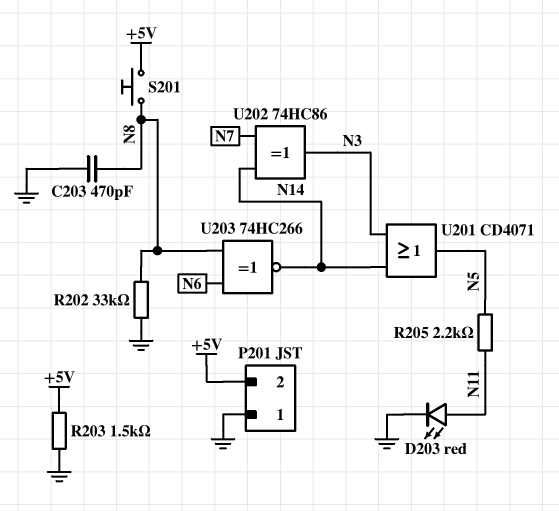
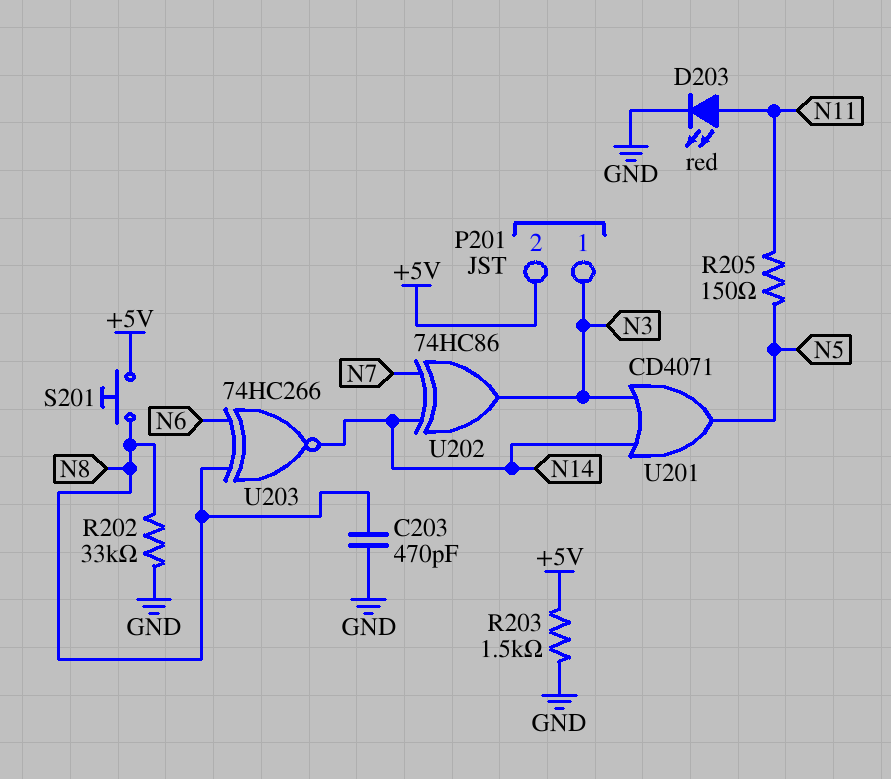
P201 pin 1: GND -> N3
R205: 2.2k (N5, N11) -> 150 (N5, N11)

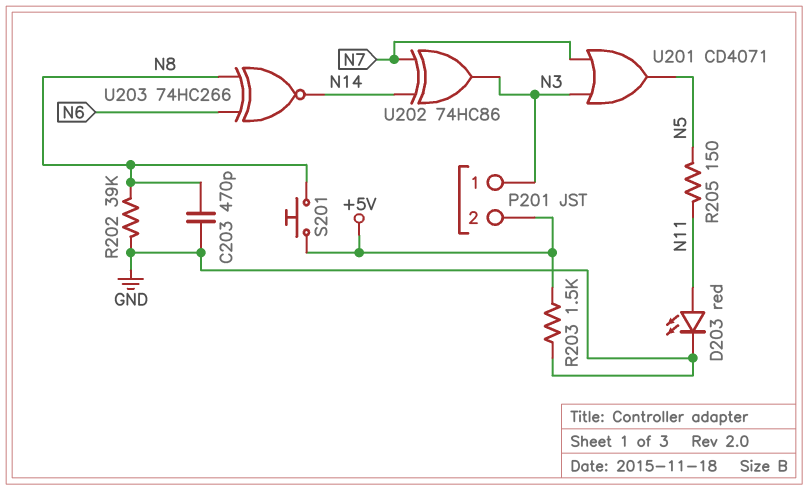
R202: 33k (GND, N8) -> 39k (GND, N8)
U201: OR CD4071 (in N3, in N14, out N5) -> OR CD4071 (in N3, in N7, out N5)

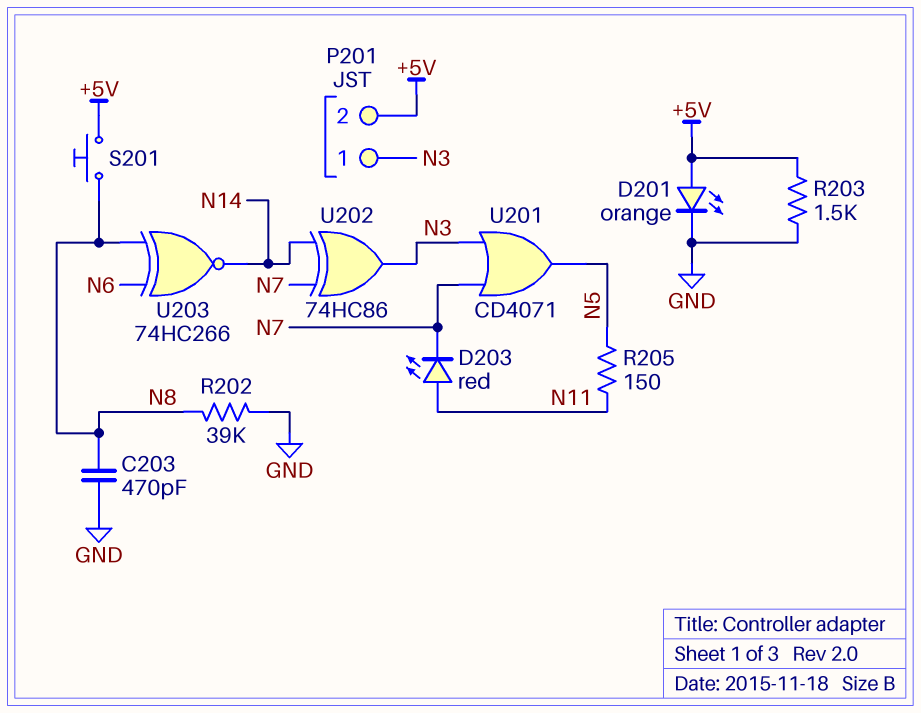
D201: none -> LED orange (A +5V, K GND)
D203: LED red (A N11, K GND) -> LED red (A N11, K N7)

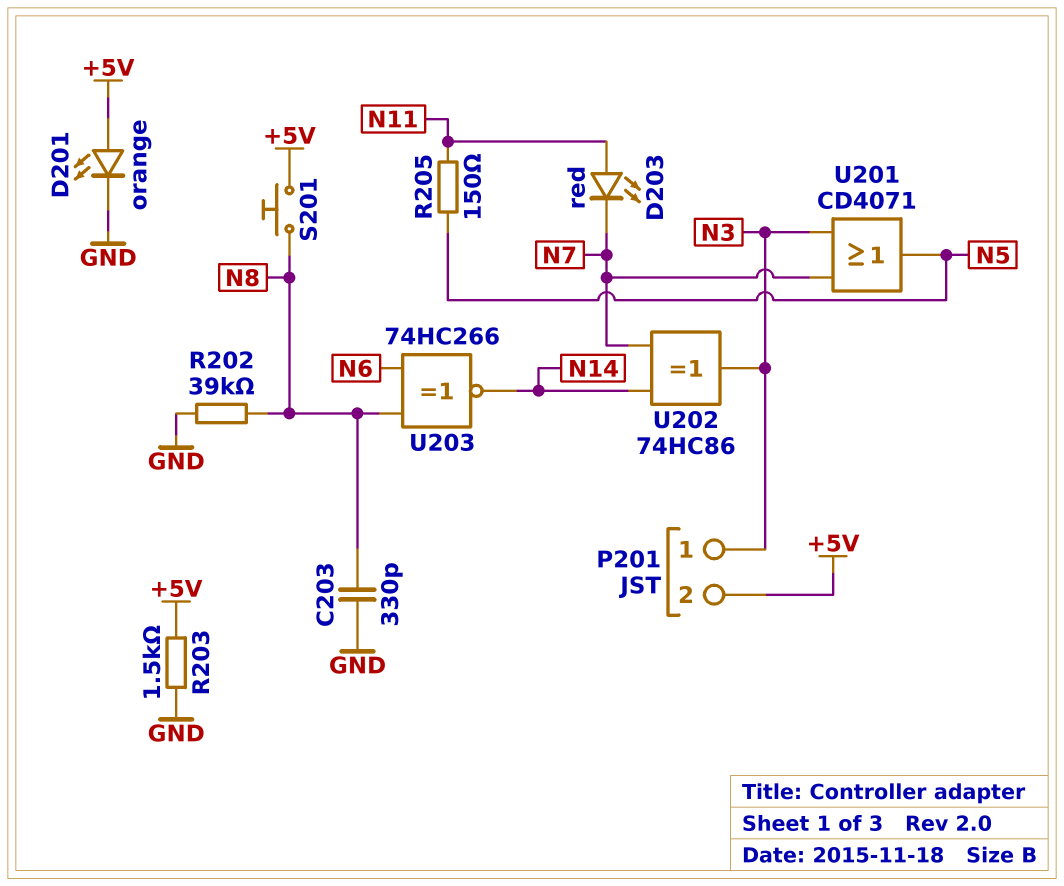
C203: 470pF (GND, N8) -> 330pF (GND, N8)

